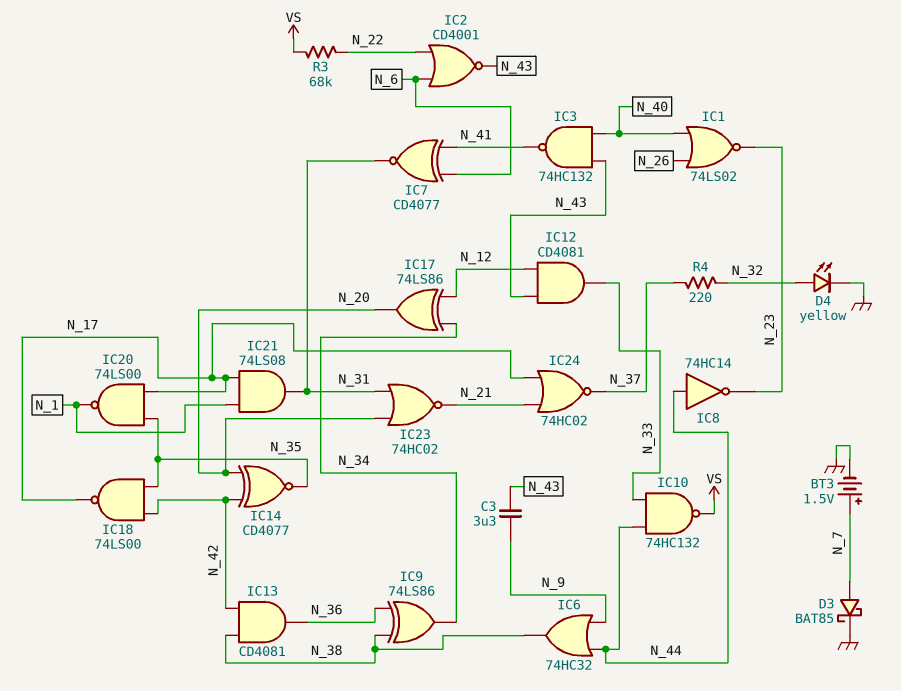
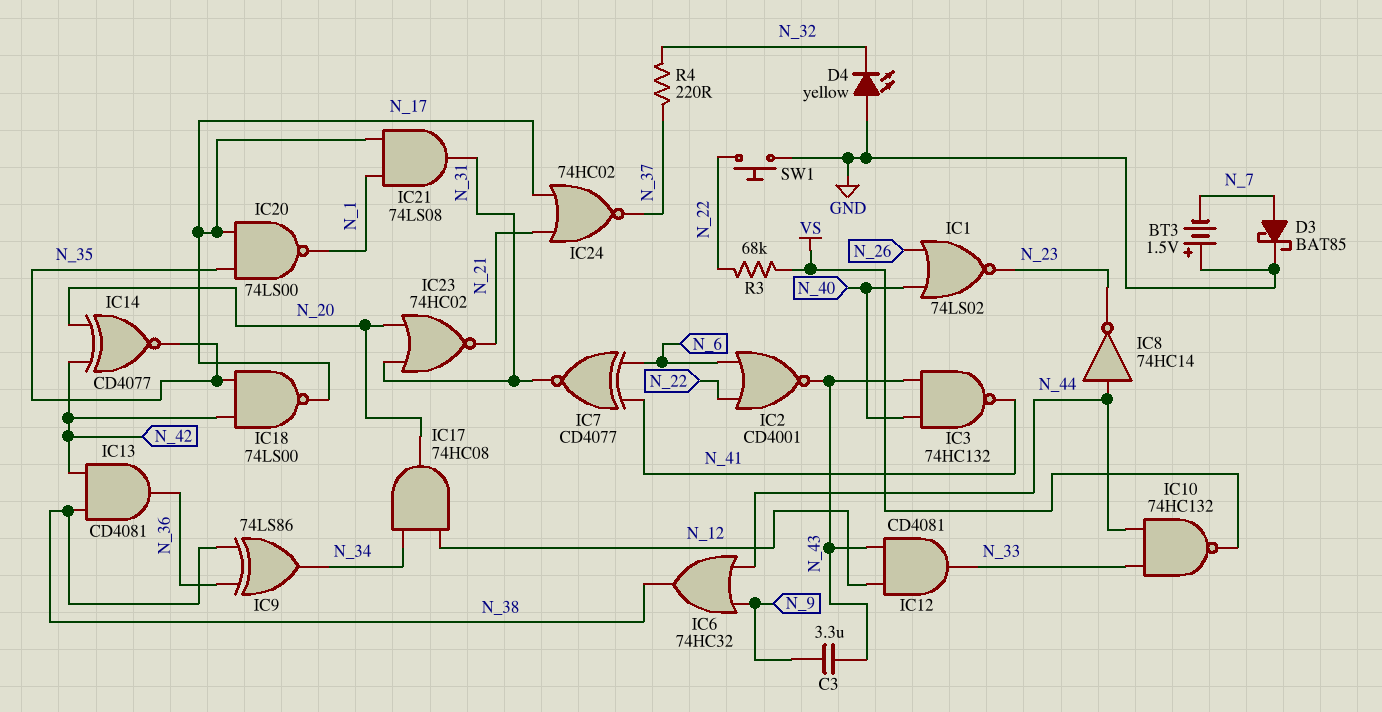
BT3: 1.5V (plus N_7, minus GND) -> 1.5V (plus GND, minus N_7)
D4: LED yellow (A N_32, K GND) -> LED yellow (A GND, K N_32)
IC17: XOR 74LS86 (in N_12, in N_34, out N_20) -> AND 74HC08 (in N_12, in N_34, out N_20)
SW1: none -> button (GND, N_22)

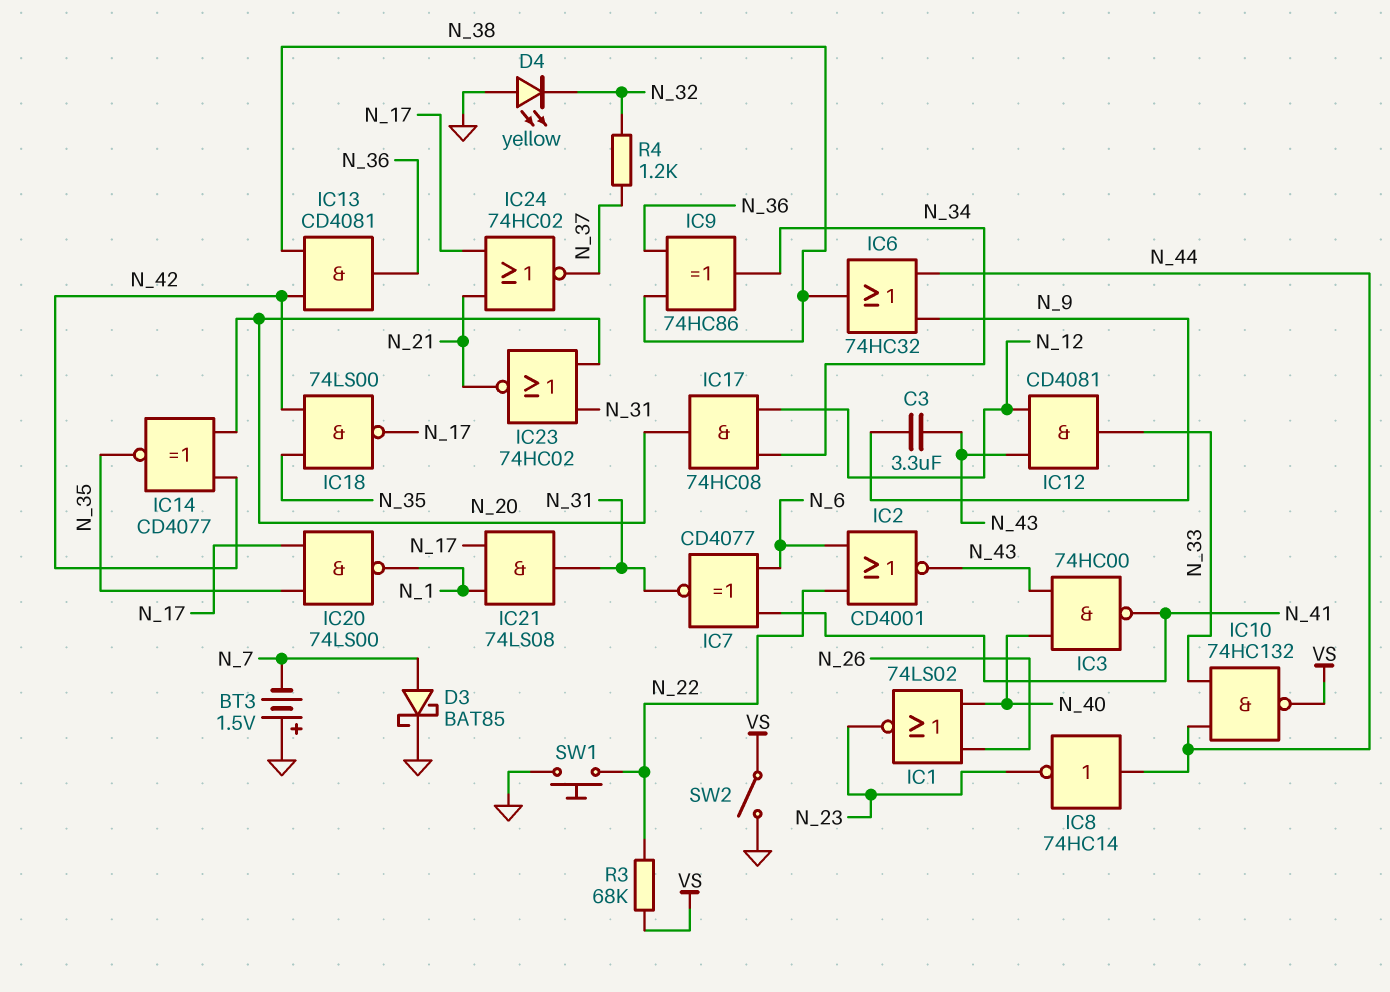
IC3: NAND 74HC132 (in N_40, in N_43, out N_41) -> NAND 74HC00 (in N_40, in N_43, out N_41)
IC9: XOR 74LS86 (in N_36, in N_38, out N_34) -> XOR 74HC86 (in N_36, in N_38, out N_34)
R4: 220 (N_32, N_37) -> 1.2k (N_32, N_37)
SW2: none -> switch (GND, VS)

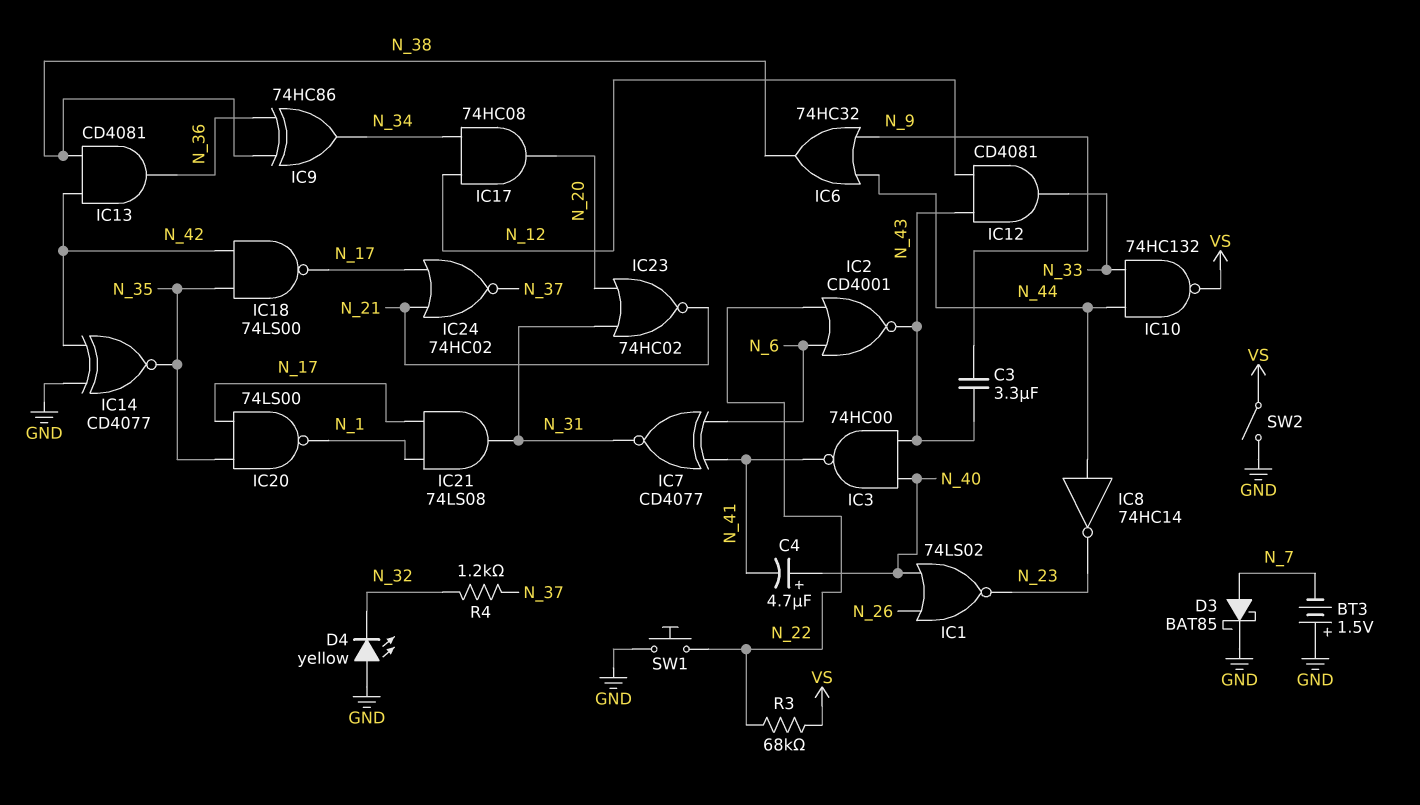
C4: none -> 4.7uF (plus N_40, minus N_41)
IC14: XNOR CD4077 (in N_20, in N_42, out N_35) -> XNOR CD4077 (in GND, in N_42, out N_35)

